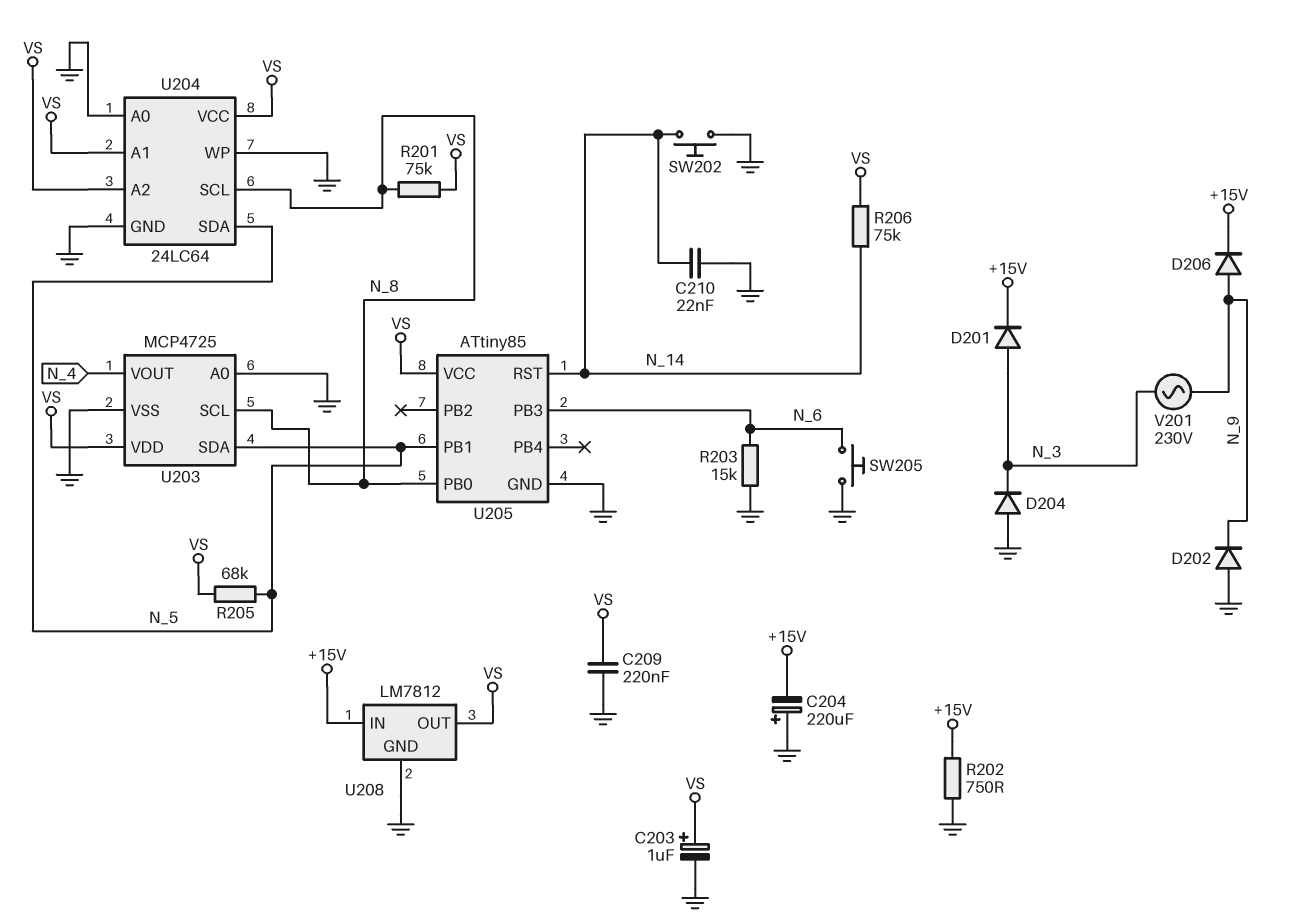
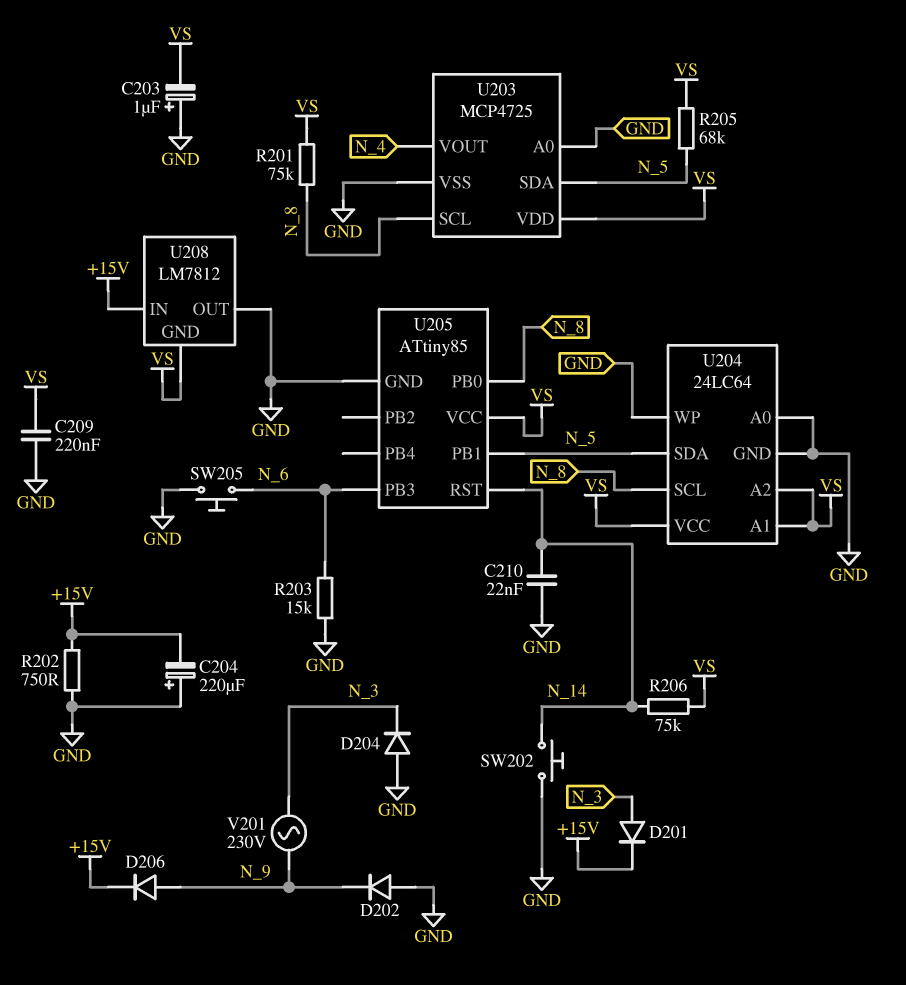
C203: 1uF (plus VS, minus GND) -> 1uF (plus GND, minus VS)
U208 pin GND: GND -> VS
U208 pin OUT: VS -> GND

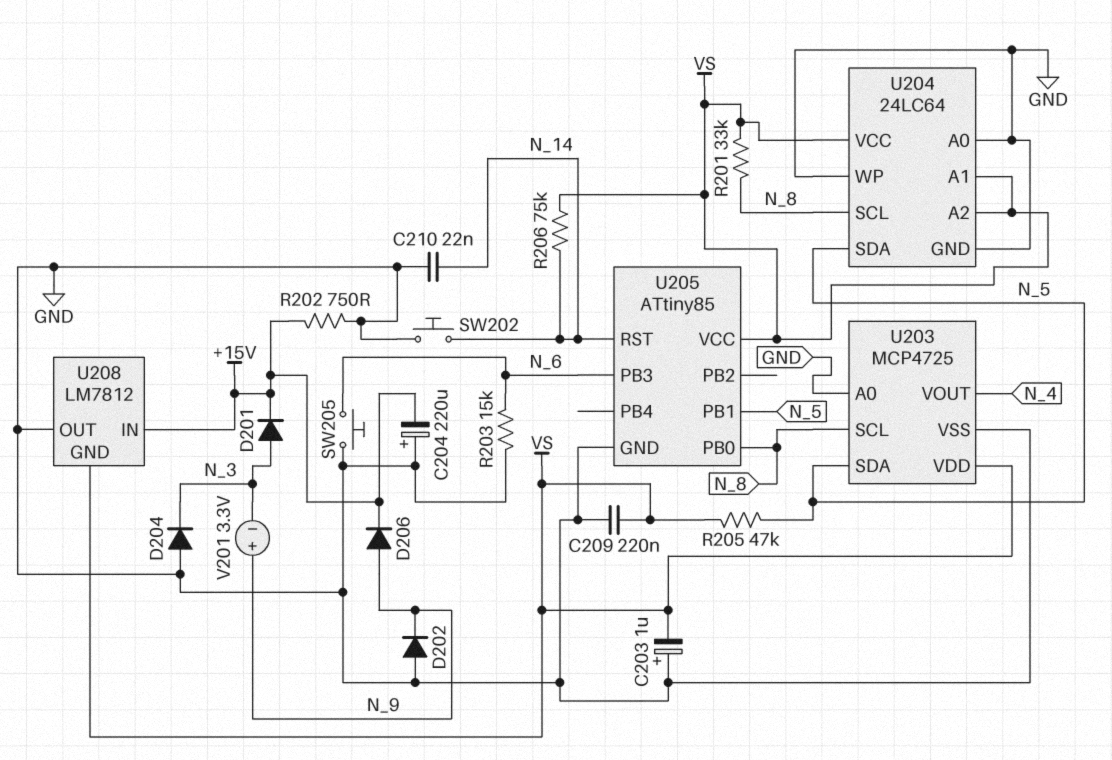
R201: 75k (N_8, VS) -> 33k (N_8, VS)
R205: 68k (N_5, VS) -> 47k (N_5, VS)
V201: AC 230V (N_3, N_9) -> 3.3V (plus N_9, minus N_3)

